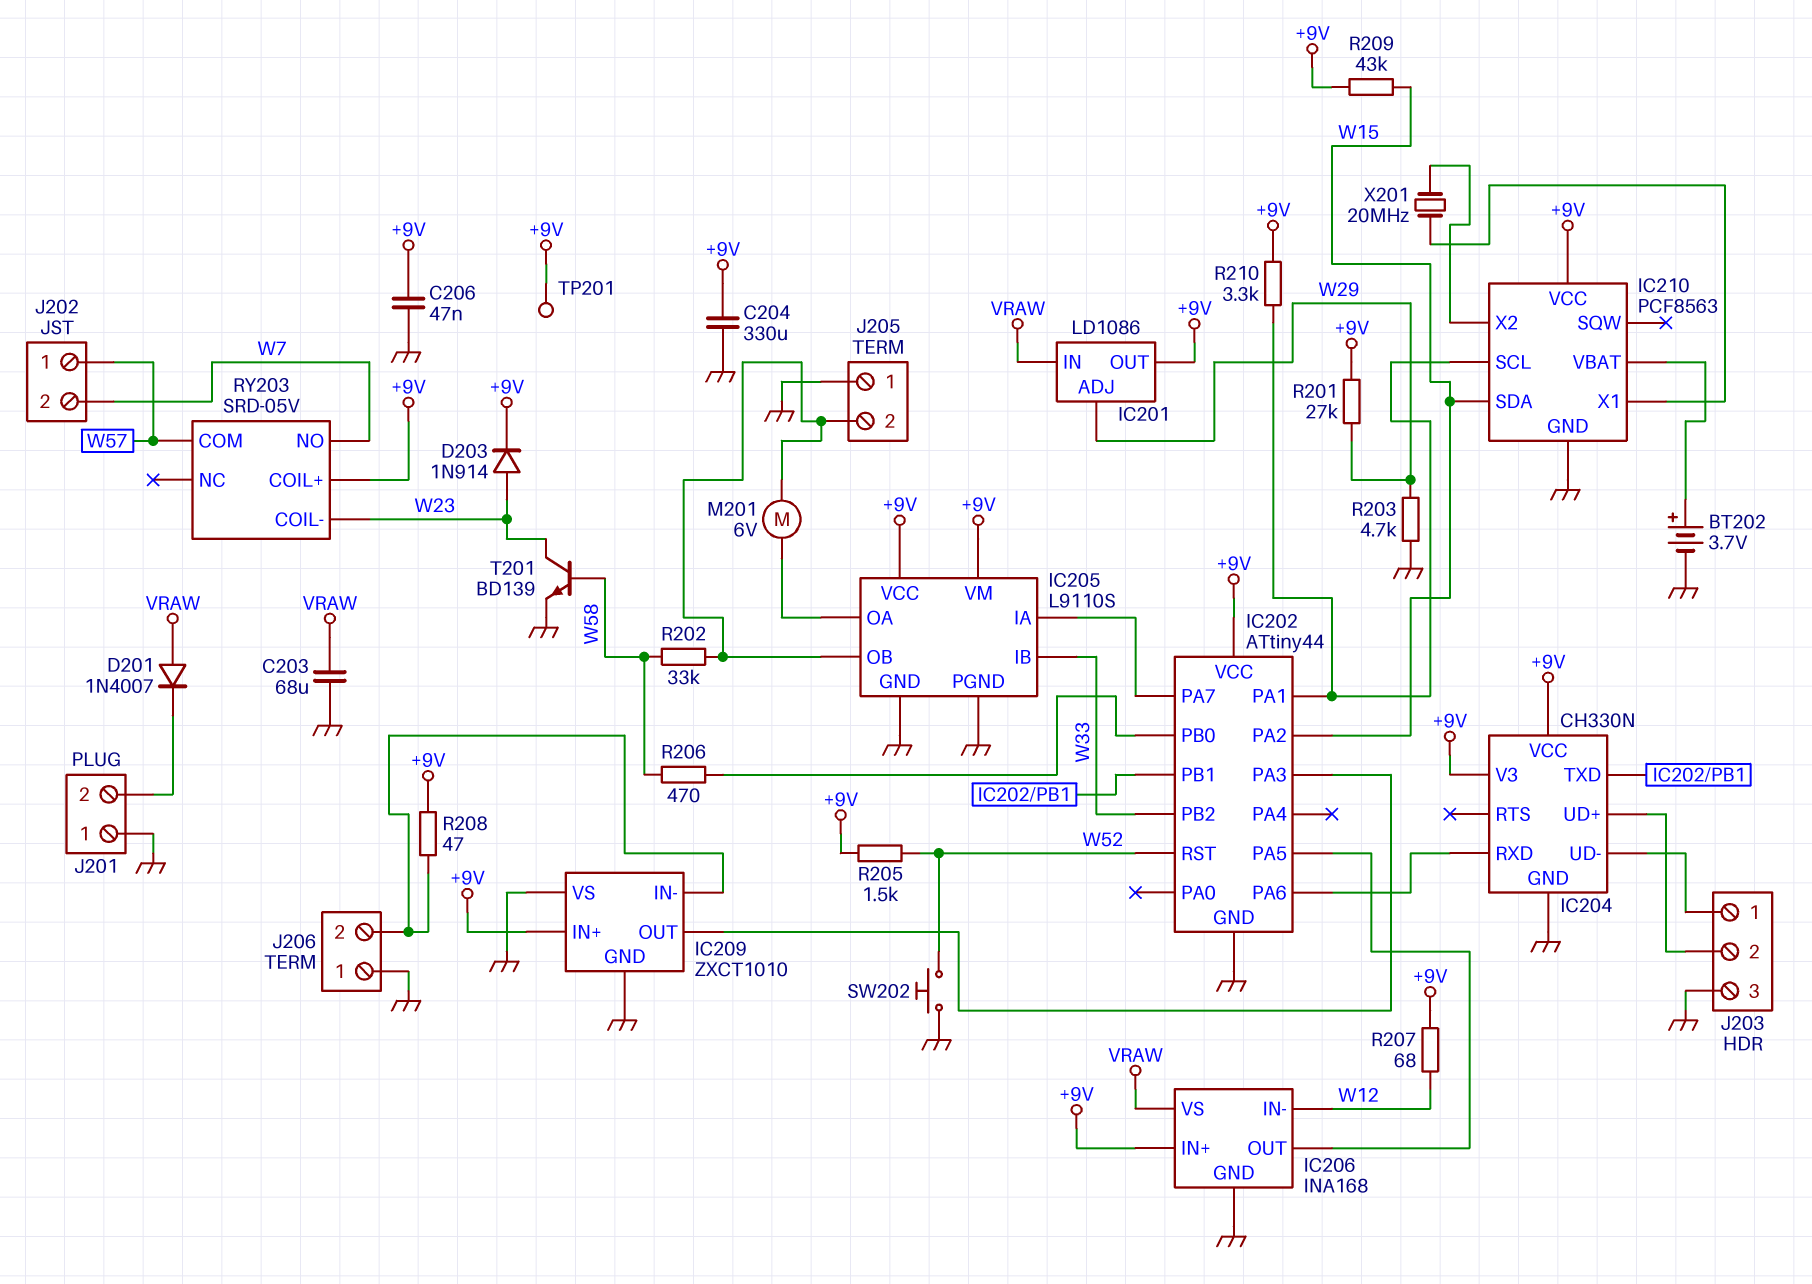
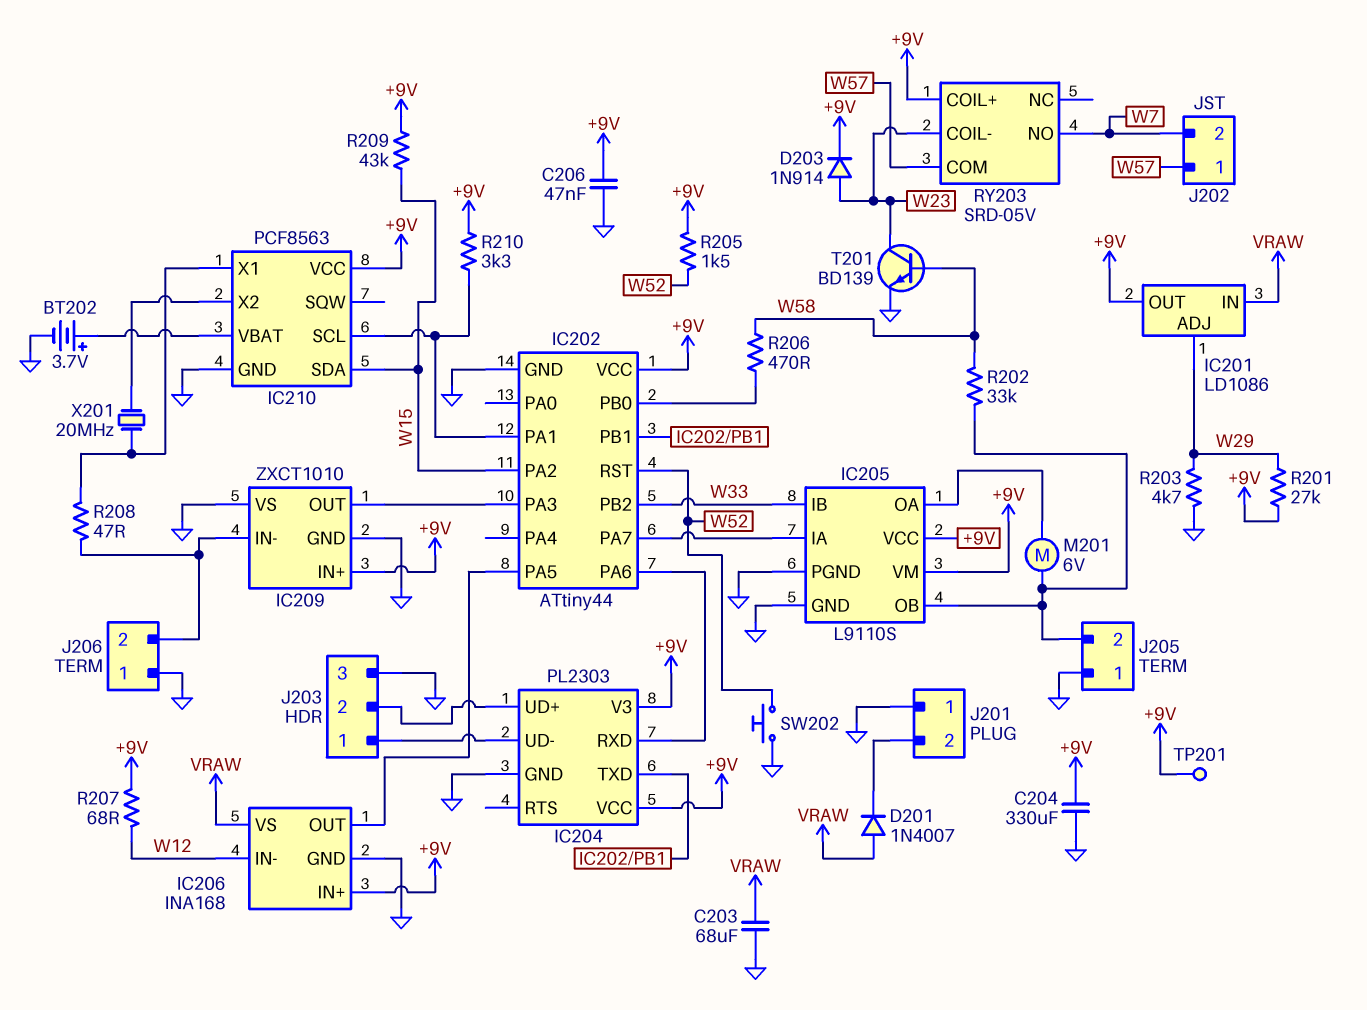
IC204: CH330N -> PL2303
R208: 47 (+9V, IC209/IN-) -> 47 (IC209/IN-, IC210/X1)

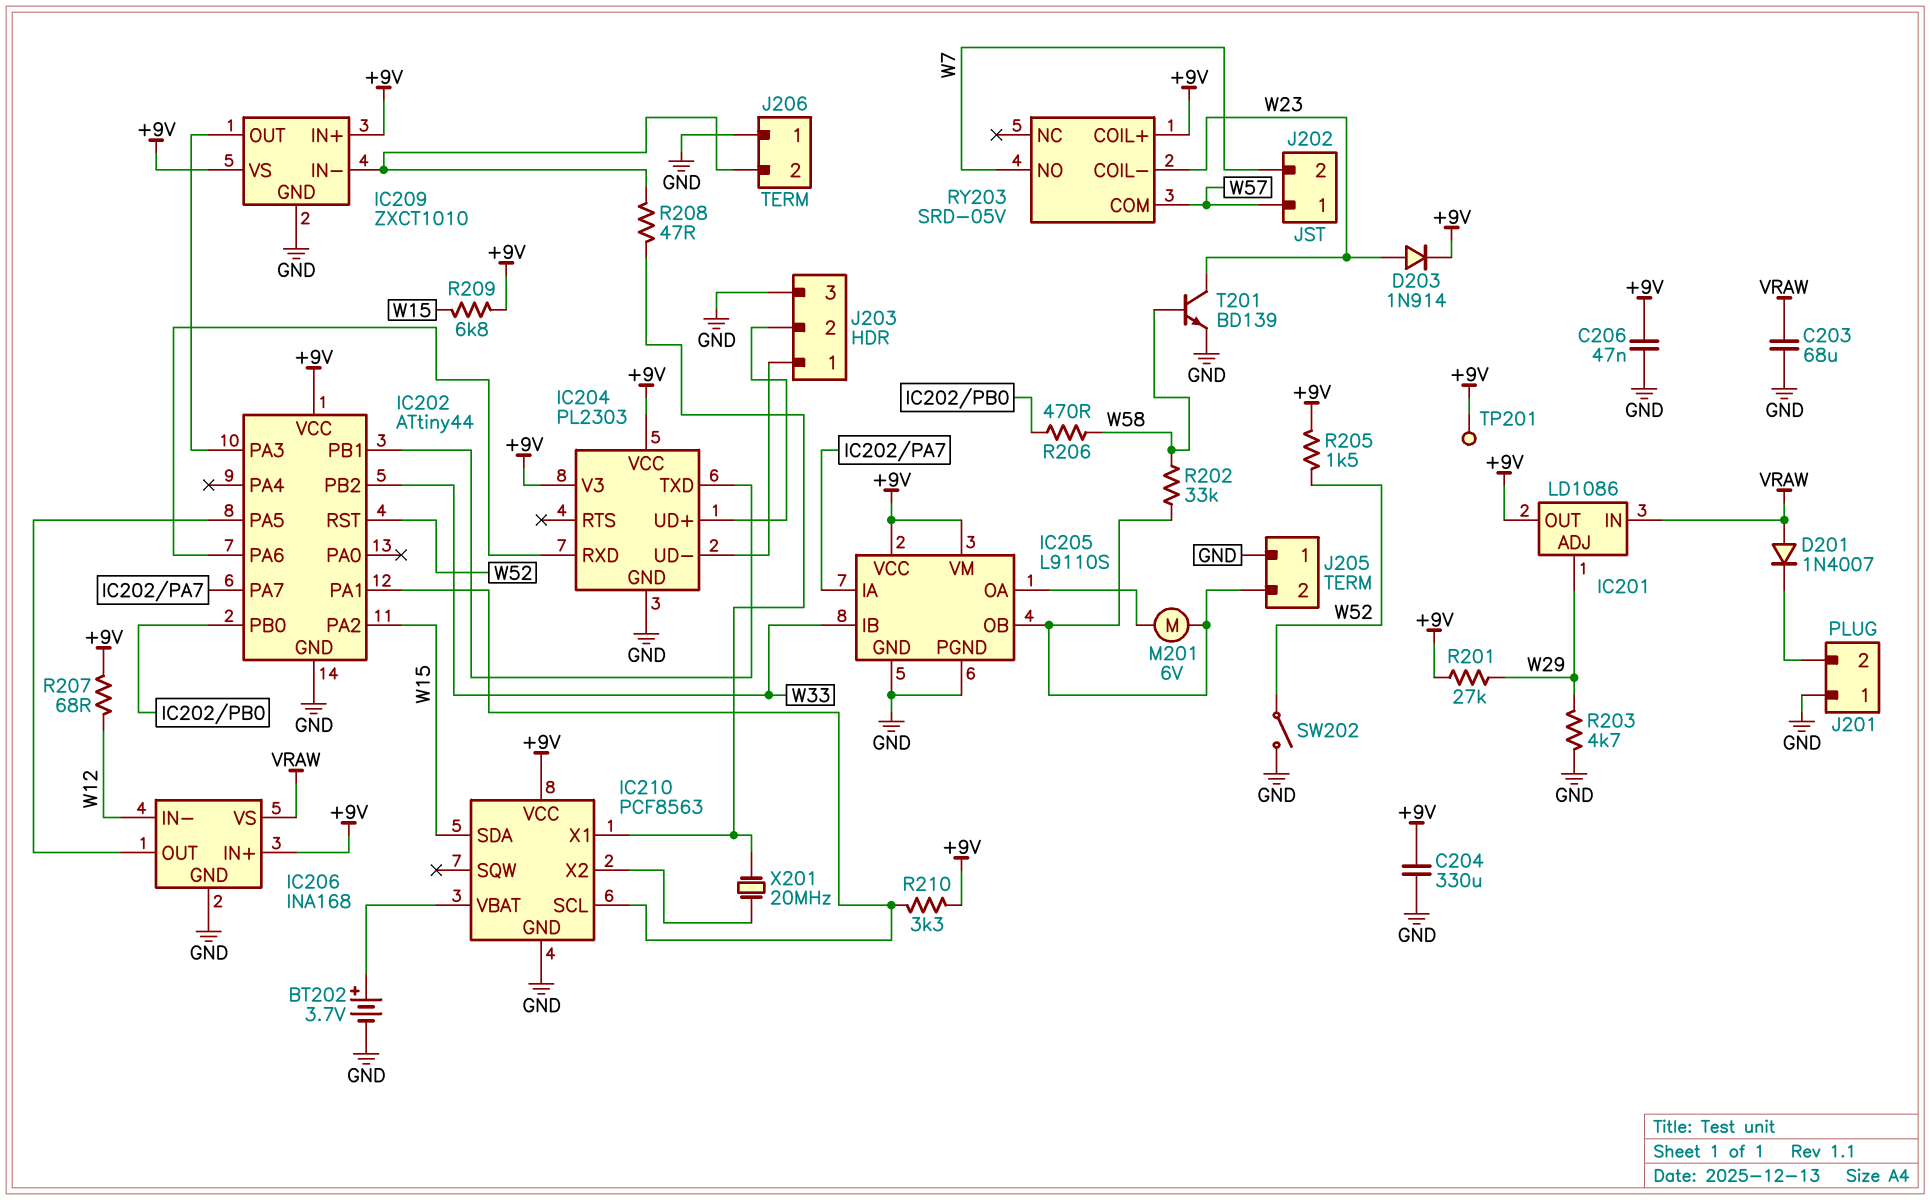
IC209 pin VS: GND -> +9V
R209: 43k (+9V, W15) -> 6.8k (+9V, W15)
SW202: button (GND, W52) -> switch (GND, W52)

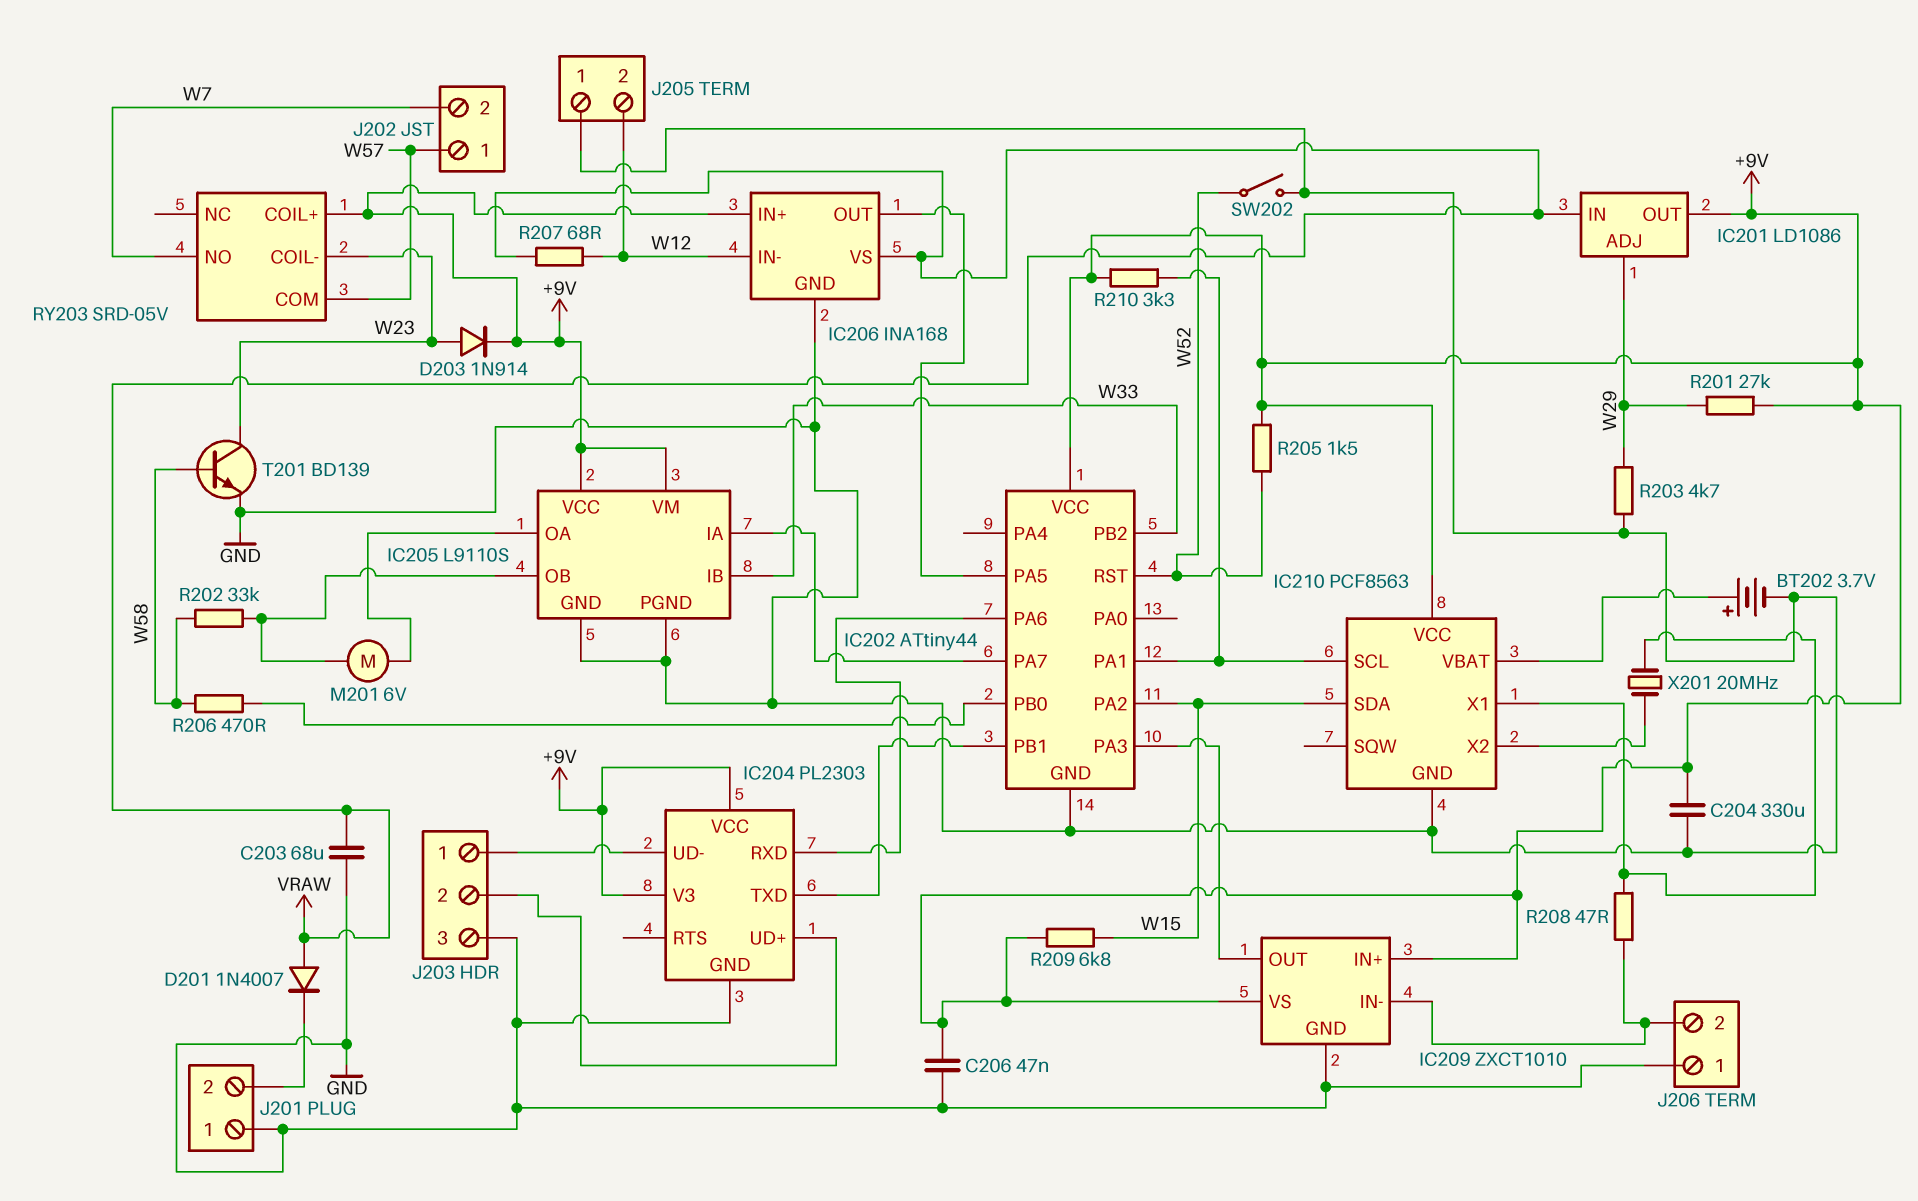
J205 pin 2: IC205/OB -> W12
R207: 68 (+9V, W12) -> 68 (VRAW, W12)
TP201: test point (+9V) -> none

